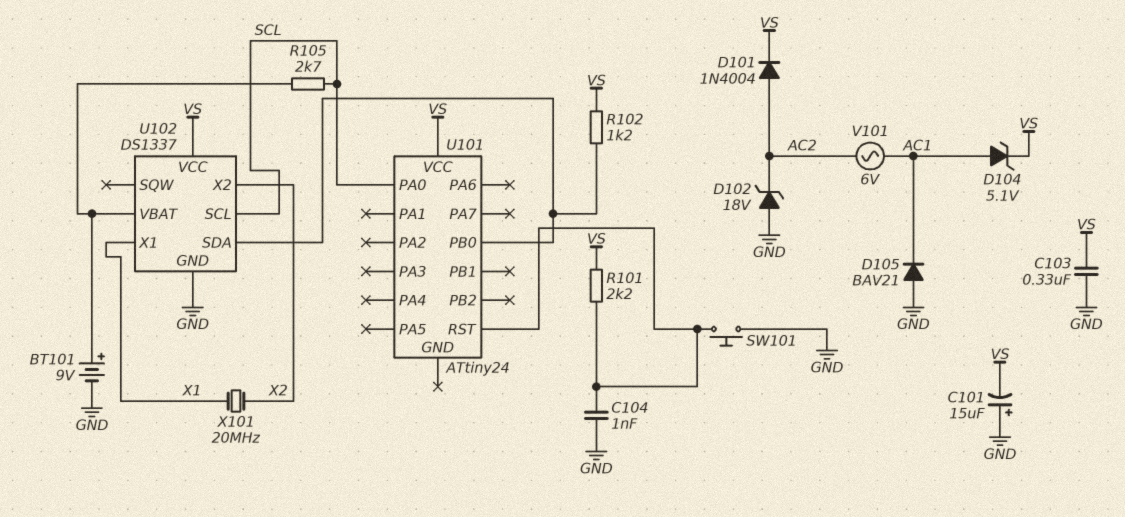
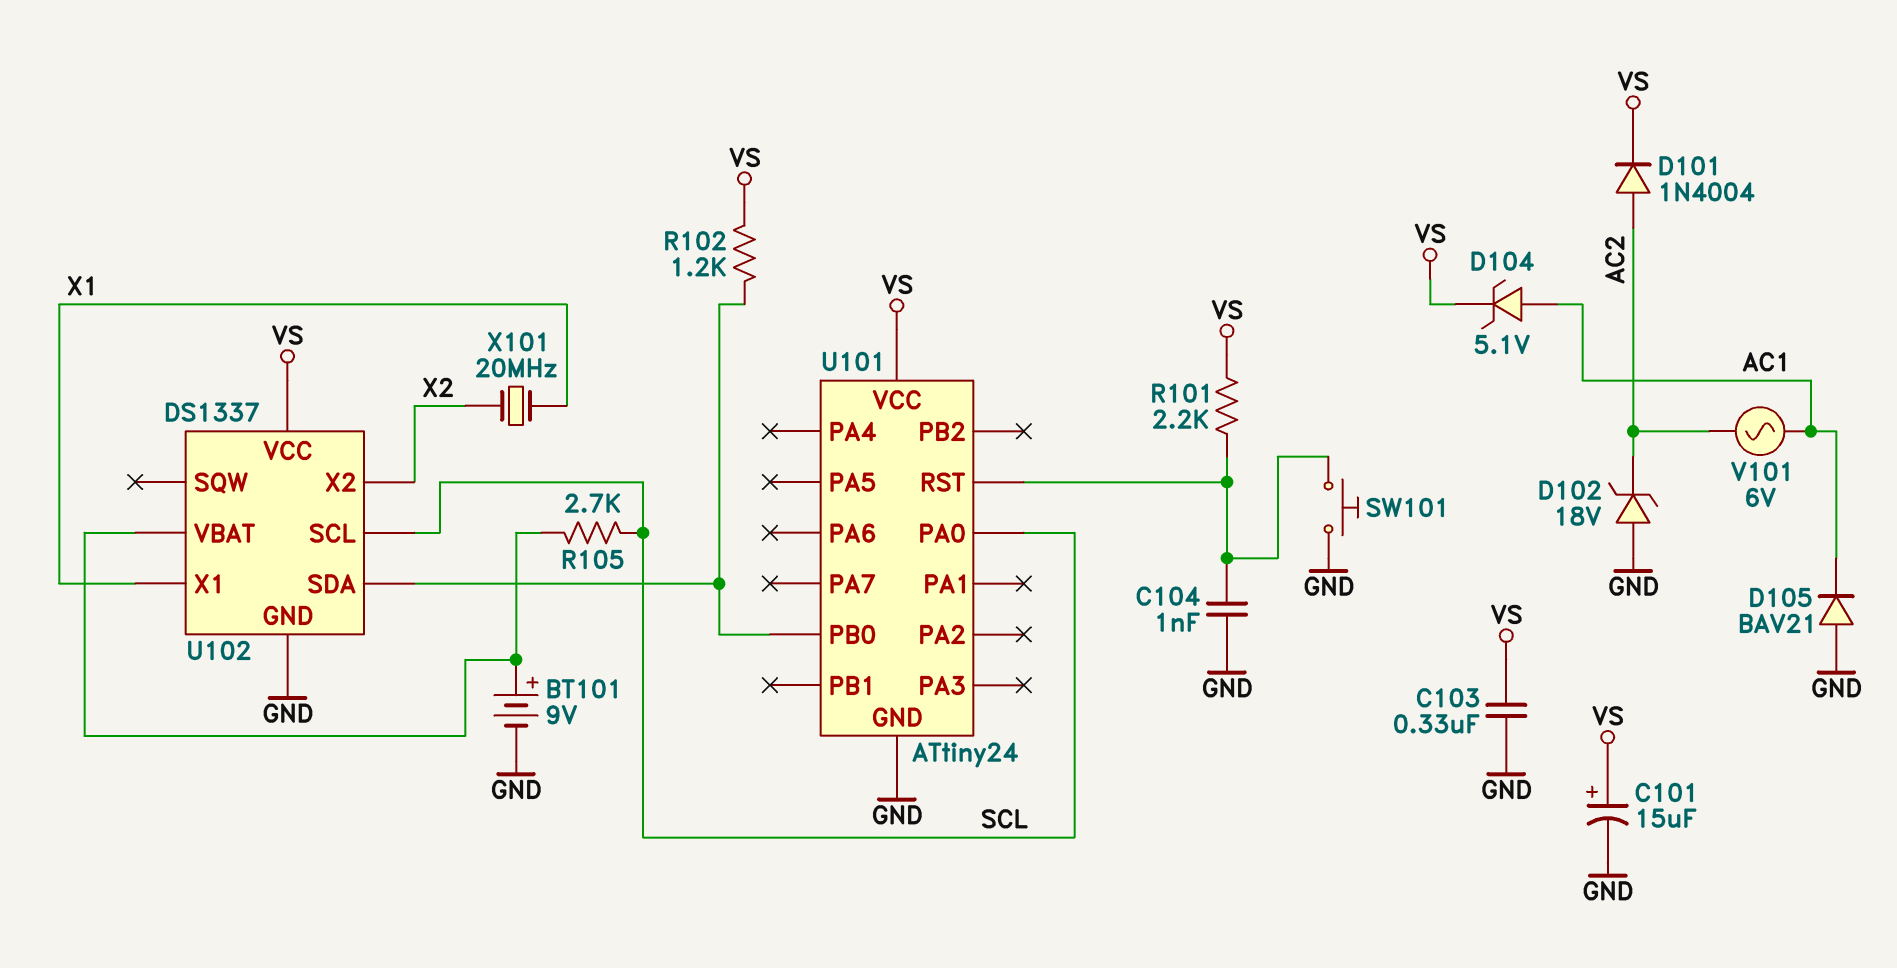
C101: 15uF (plus GND, minus VS) -> 15uF (plus VS, minus GND)
U101 pin GND: none -> GND

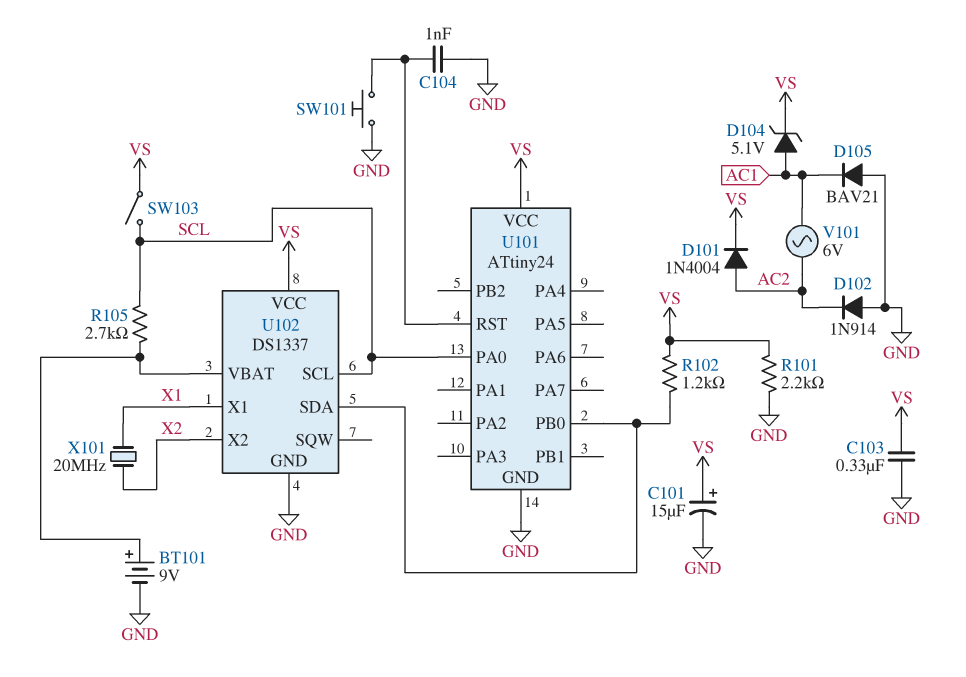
D102: zener 18V (A GND, K AC2) -> diode 1N914 (A GND, K AC2)
R101: 2.2k (U101/RST, VS) -> 2.2k (GND, VS)
SW103: none -> switch (SCL, VS)

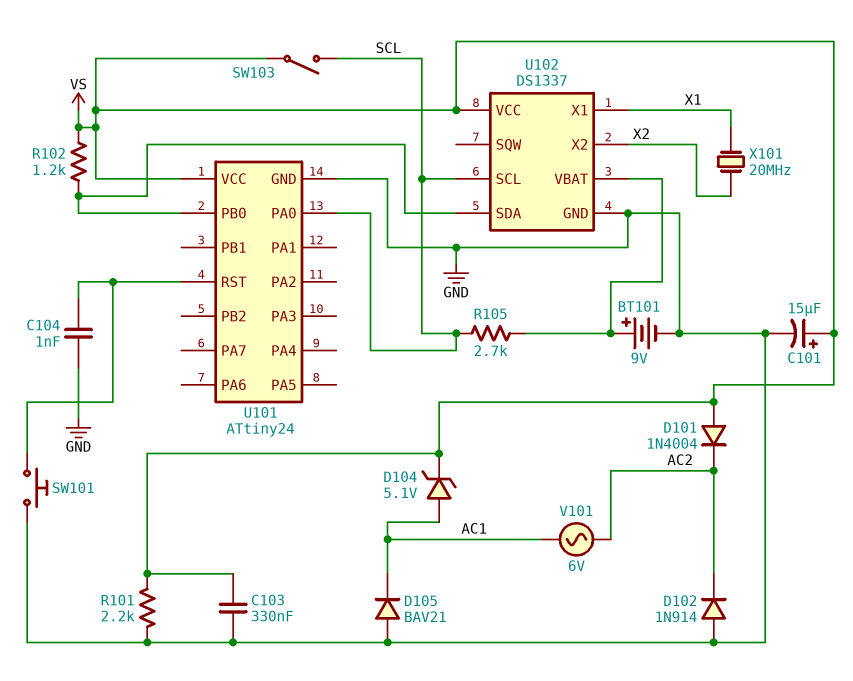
D101: diode 1N4004 (A AC2, K VS) -> diode 1N4004 (A VS, K AC2)

